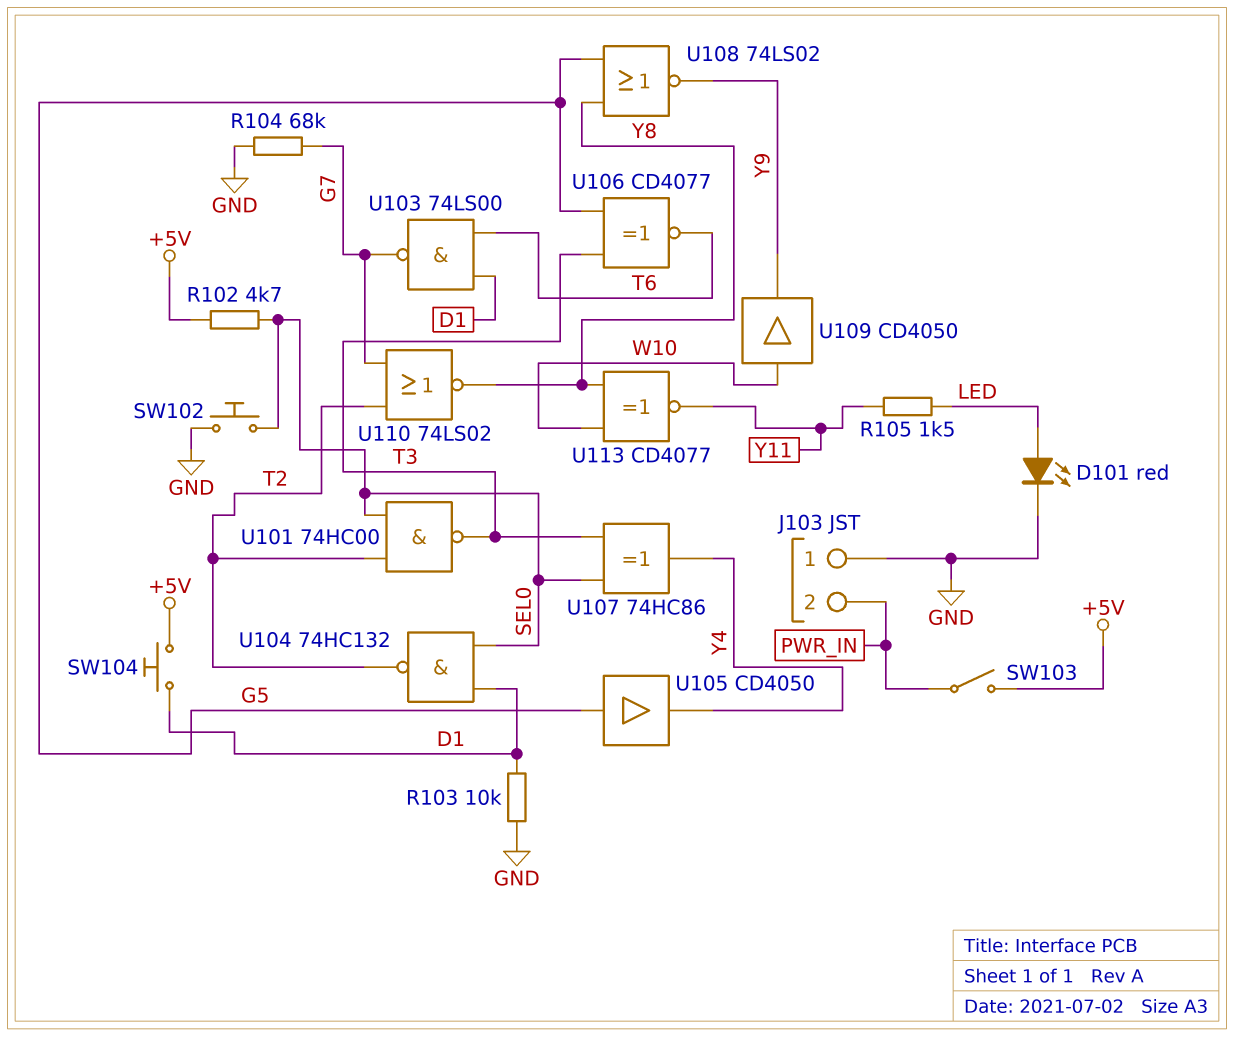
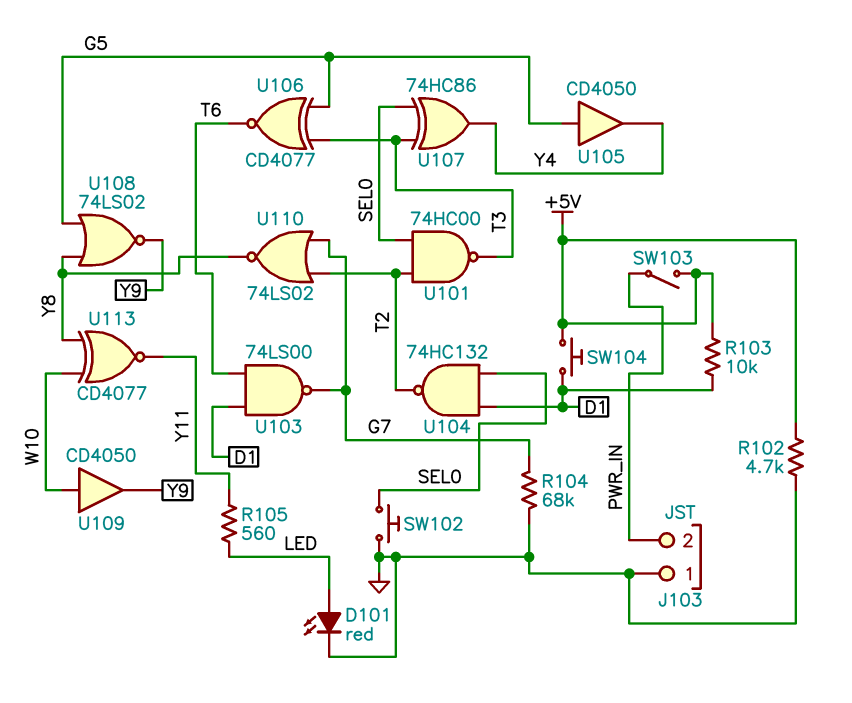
R102: 4.7k (+5V, SEL0) -> 4.7k (+5V, GND)
R103: 10k (D1, GND) -> 10k (+5V, D1)
R105: 1.5k (LED, Y11) -> 560 (LED, Y11)

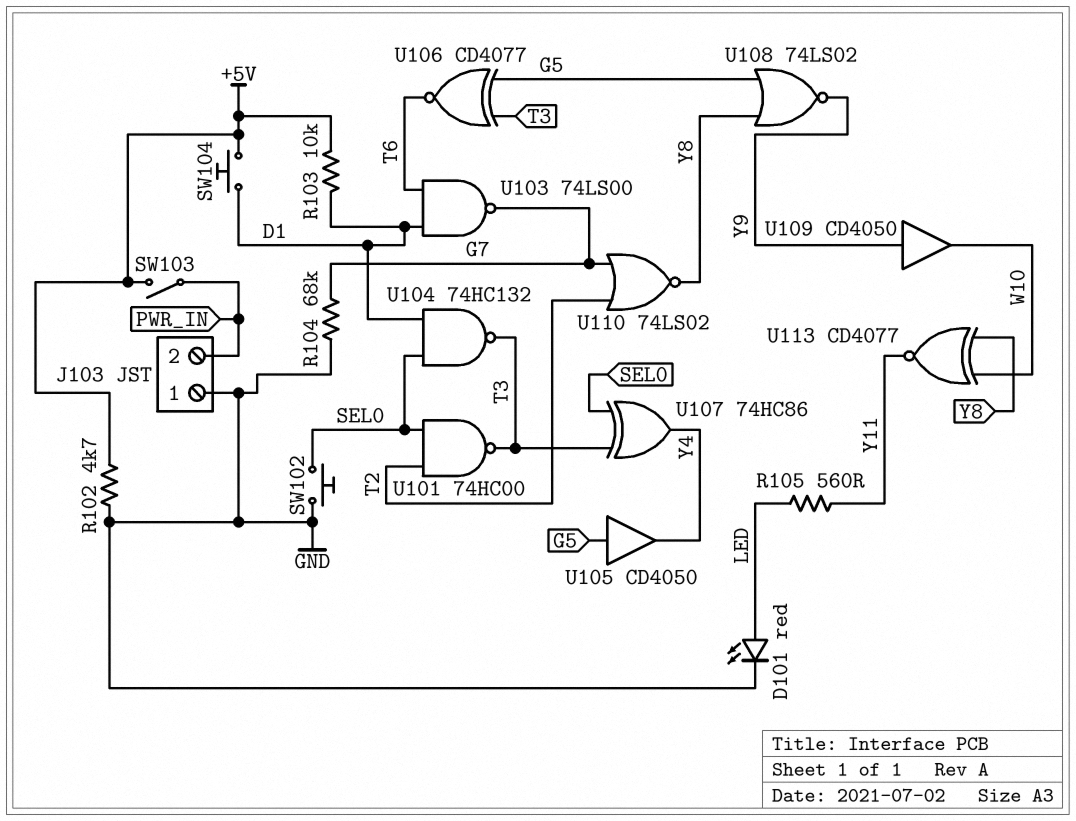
U104: NAND 74HC132 (in D1, in SEL0, out T2) -> NAND 74HC132 (in D1, in SEL0, out T3)
U109: buffer CD4050 (in W10, out Y9) -> buffer CD4050 (in Y9, out W10)

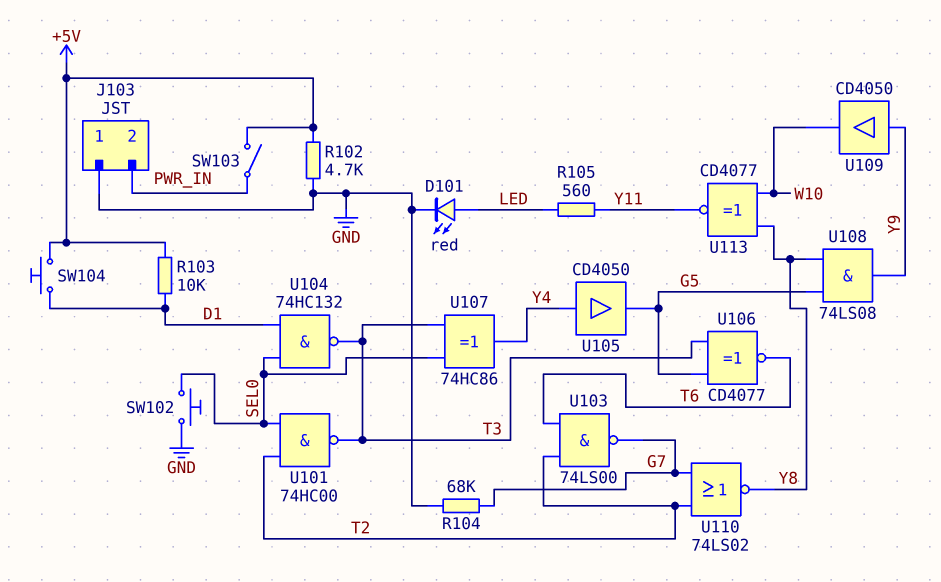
U103: NAND 74LS00 (in D1, in T6, out G7) -> NAND 74LS00 (in T2, in T6, out G7)
U105: buffer CD4050 (in G5, out Y4) -> buffer CD4050 (in Y4, out G5)
U108: NOR 74LS02 (in G5, in Y8, out Y9) -> AND 74LS08 (in G5, in Y8, out Y9)

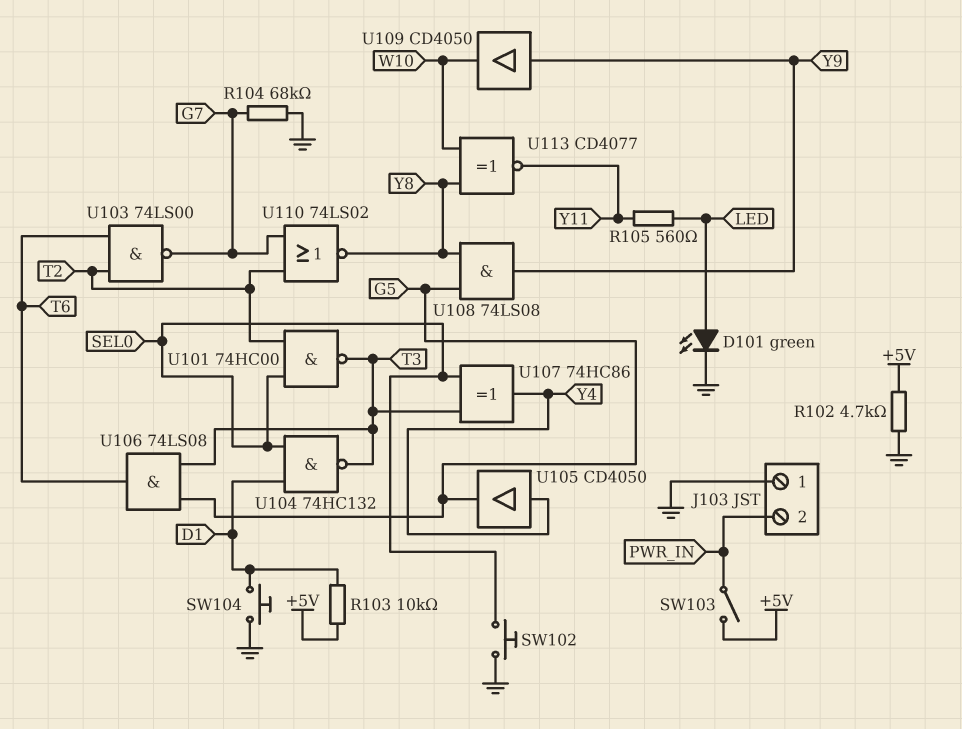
D101: LED red (A LED, K GND) -> LED green (A LED, K GND)
SW104: button (+5V, D1) -> button (D1, GND)
U106: XNOR CD4077 (in G5, in T3, out T6) -> AND 74LS08 (in G5, in T3, out T6)

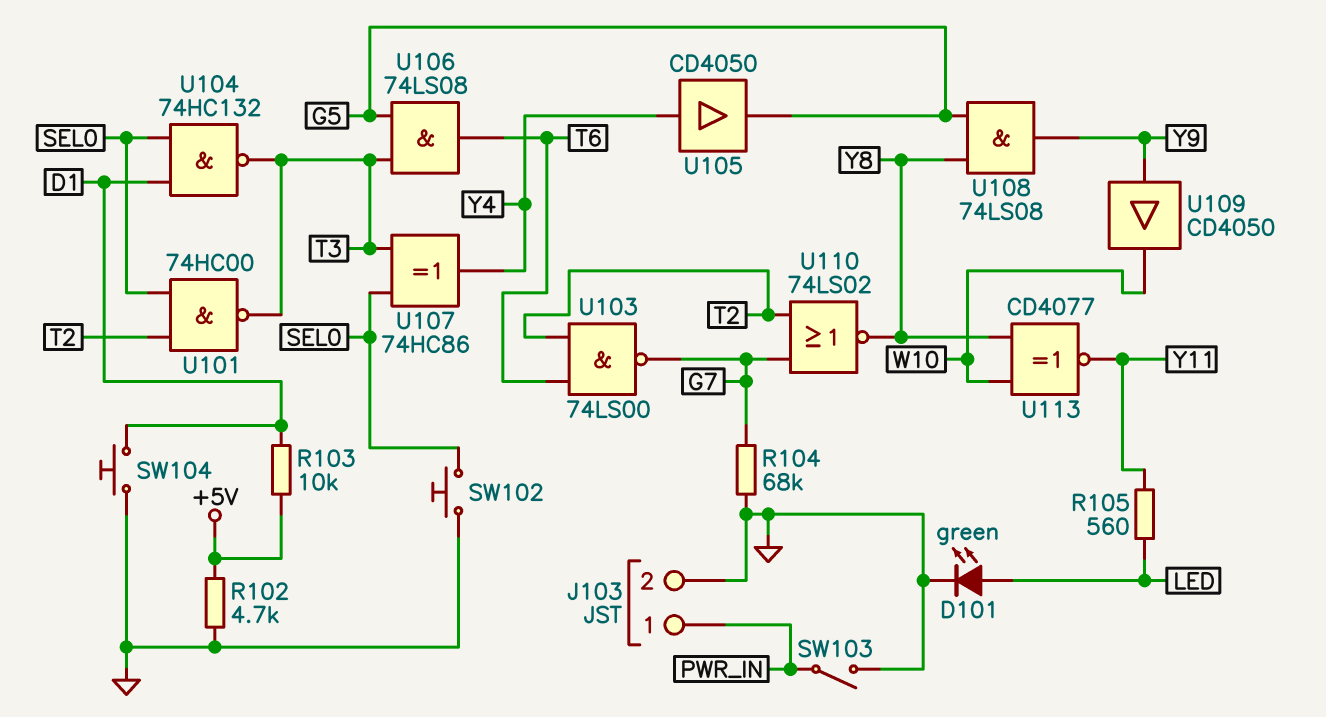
J103 pin 1: GND -> PWR_IN
J103 pin 2: PWR_IN -> GND
SW103: switch (+5V, PWR_IN) -> switch (GND, PWR_IN)

